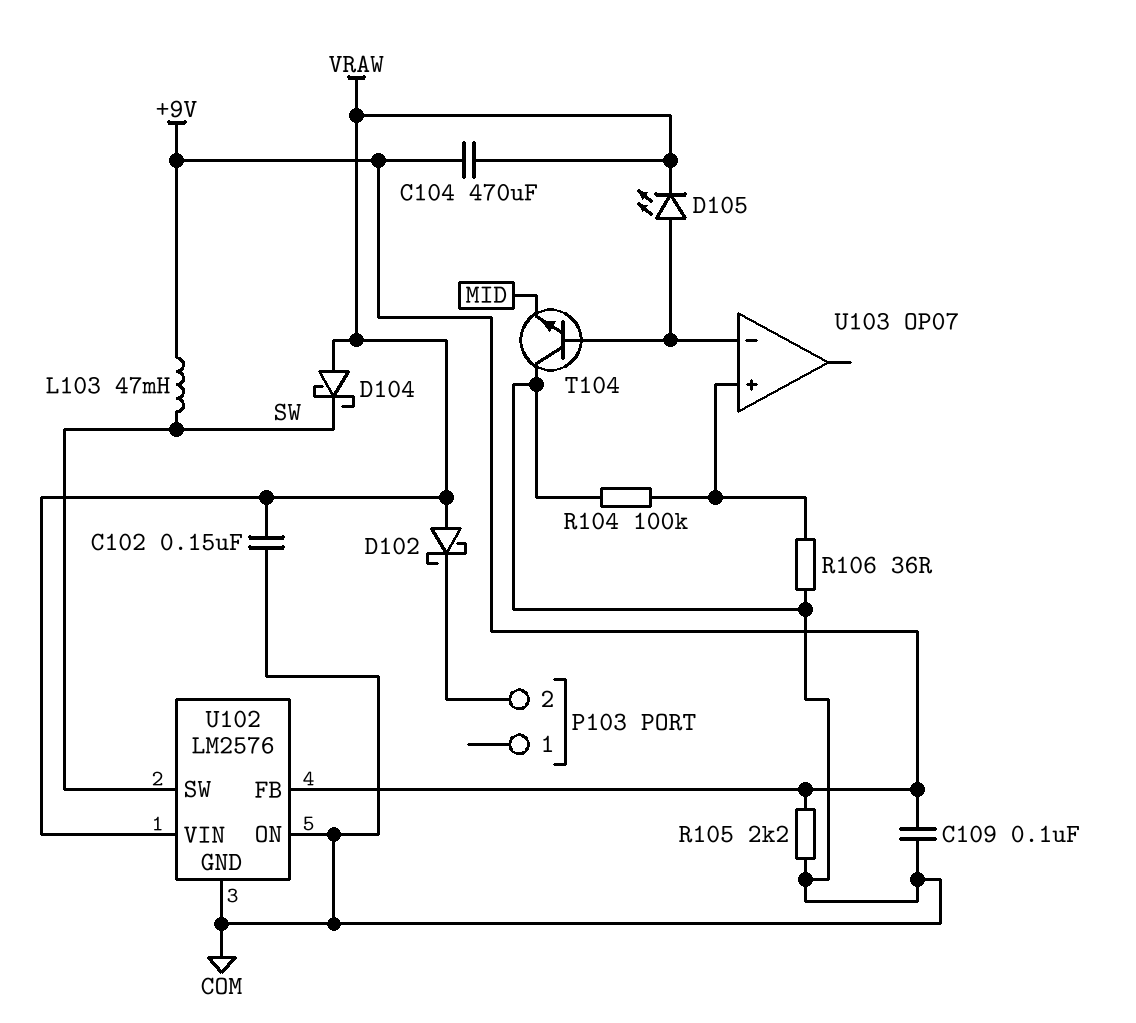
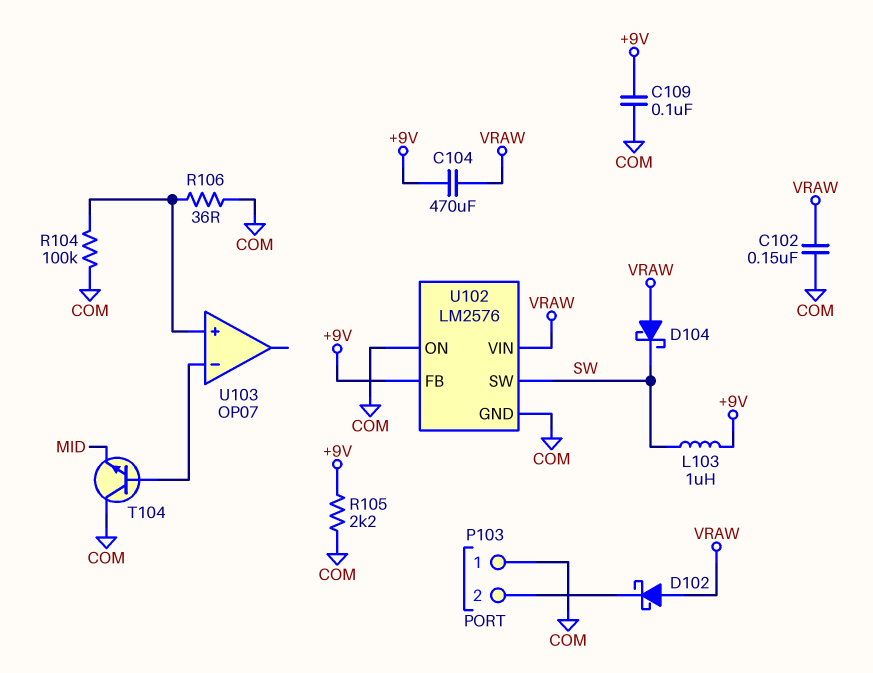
D105: LED (A U103/in-, K VRAW) -> none
L103: 47mH (+9V, SW) -> 1uH (+9V, SW)
P103 pin 1: none -> COM

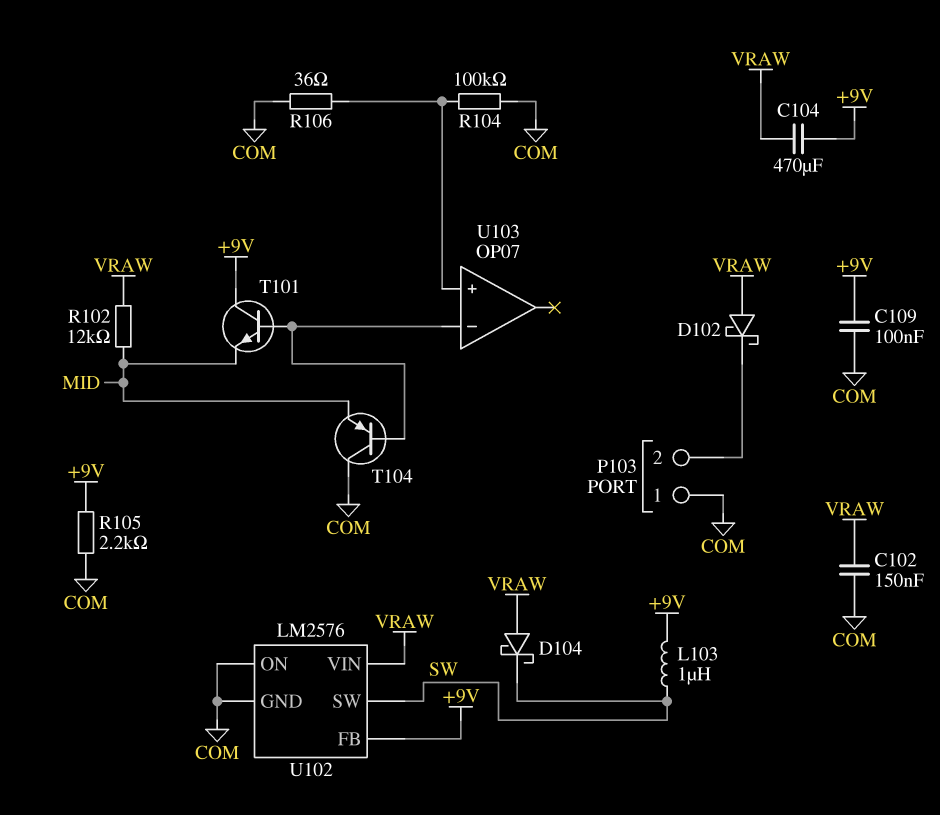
R102: none -> 12k (MID, VRAW)
T101: none -> NPN (B U103/in-, C +9V, E MID)
T104: NPN (B U103/in-, C COM, E MID) -> PNP (B U103/in-, C COM, E MID)

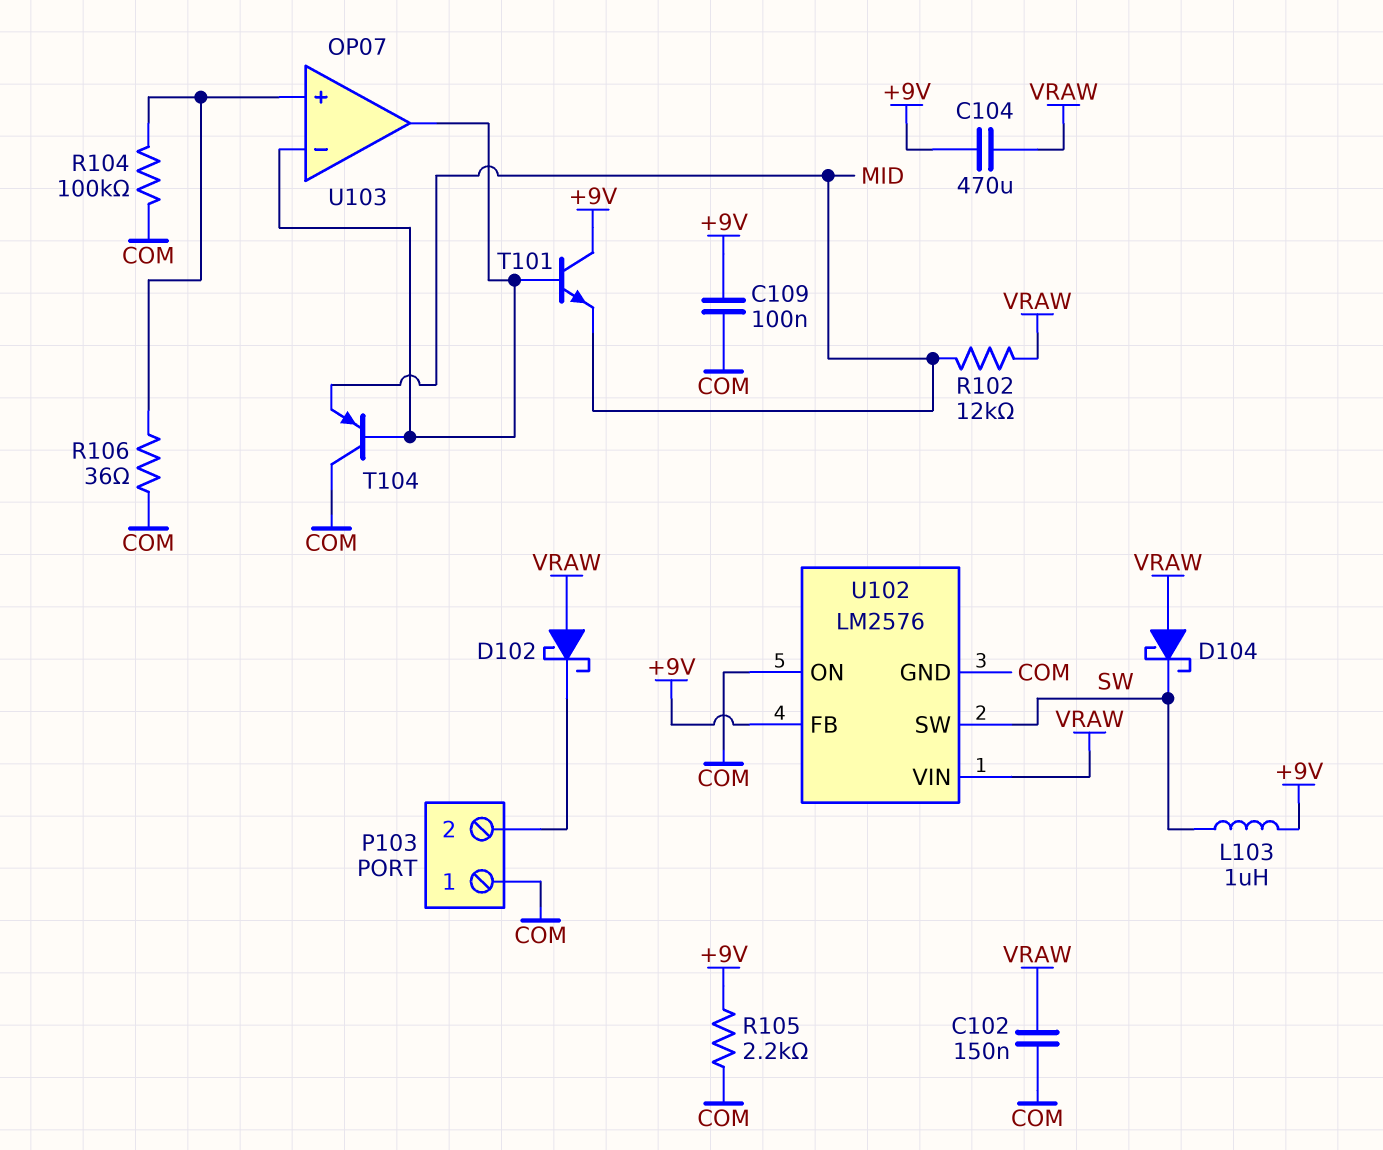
U103 pin out: none -> U103/in-

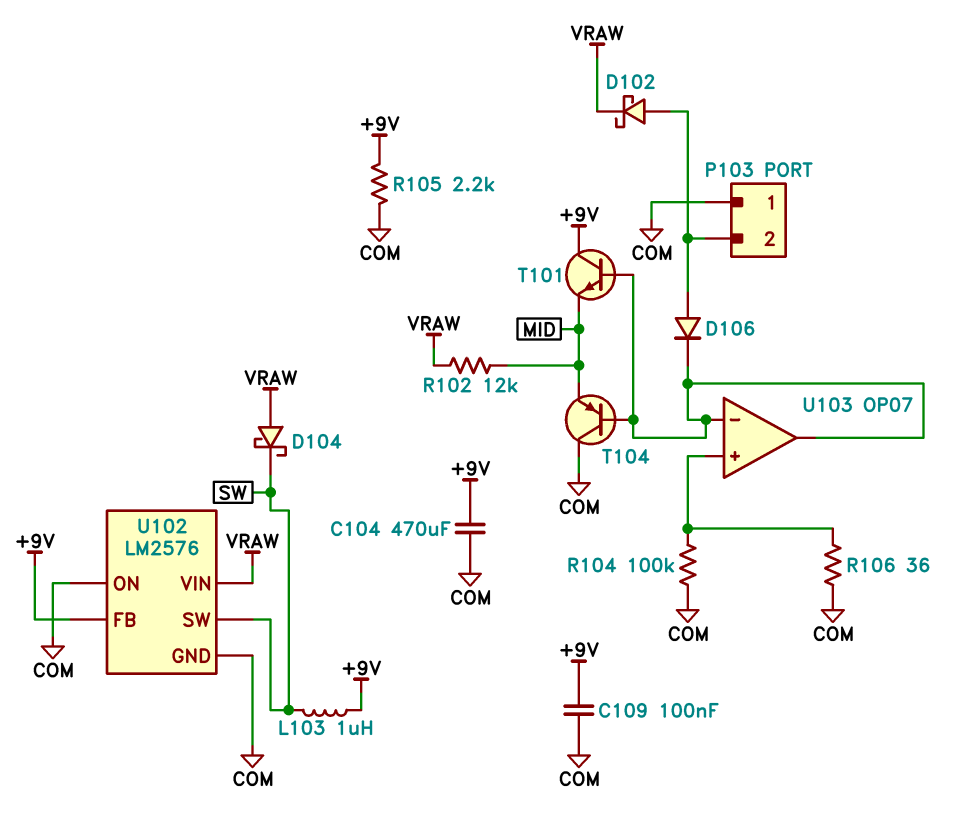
C102: 150nF (COM, VRAW) -> none
C104: 470uF (+9V, VRAW) -> 470uF (+9V, COM)
D102: schottky (A VRAW, K P103/2) -> schottky (A P103/2, K VRAW)
D106: none -> diode (A P103/2, K U103/in-)

